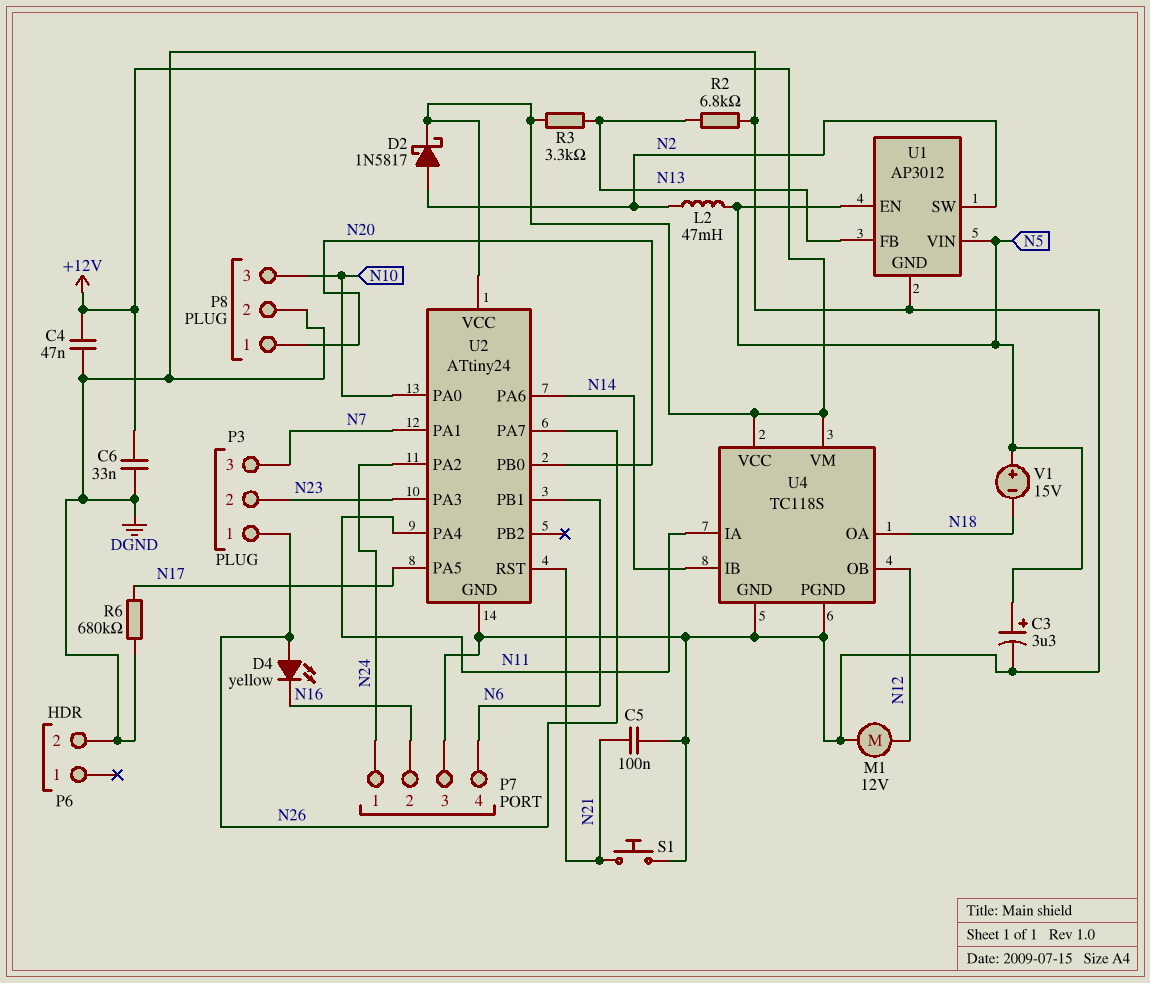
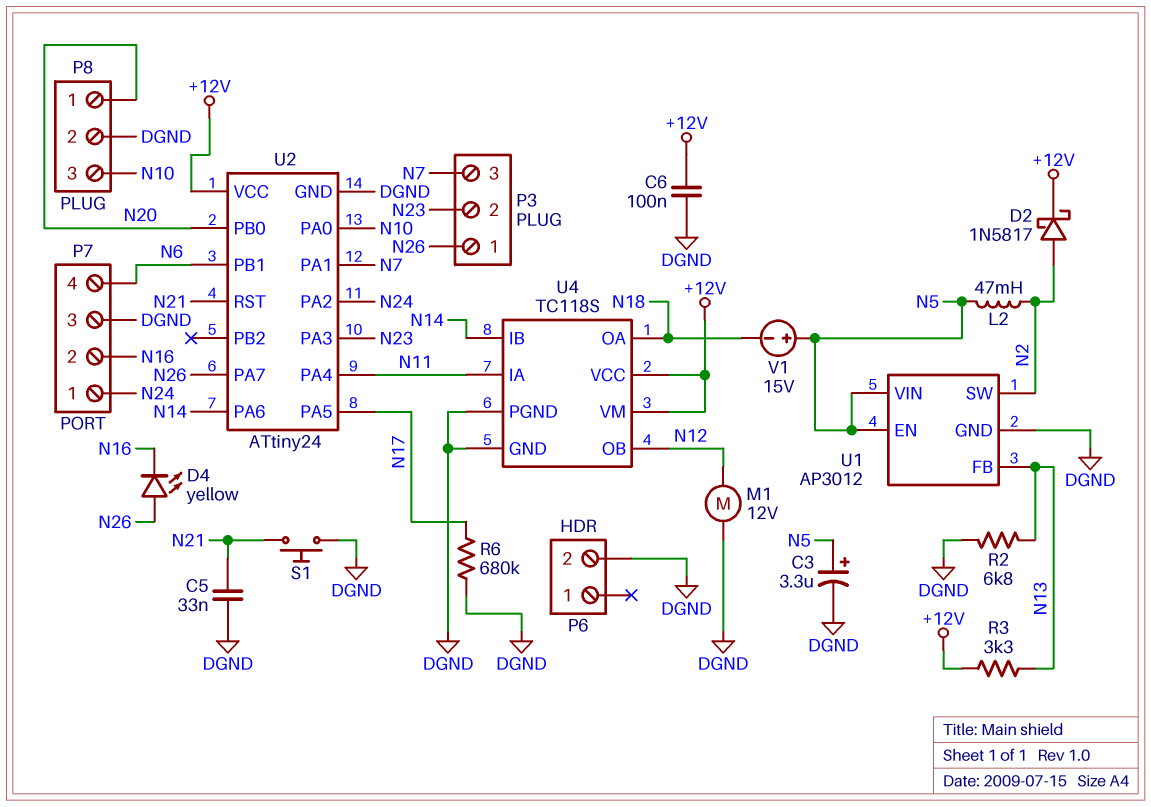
C4: 47nF (+12V, DGND) -> none
C5: 100nF (DGND, N21) -> 33nF (DGND, N21)
C6: 33nF (+12V, DGND) -> 100nF (+12V, DGND)

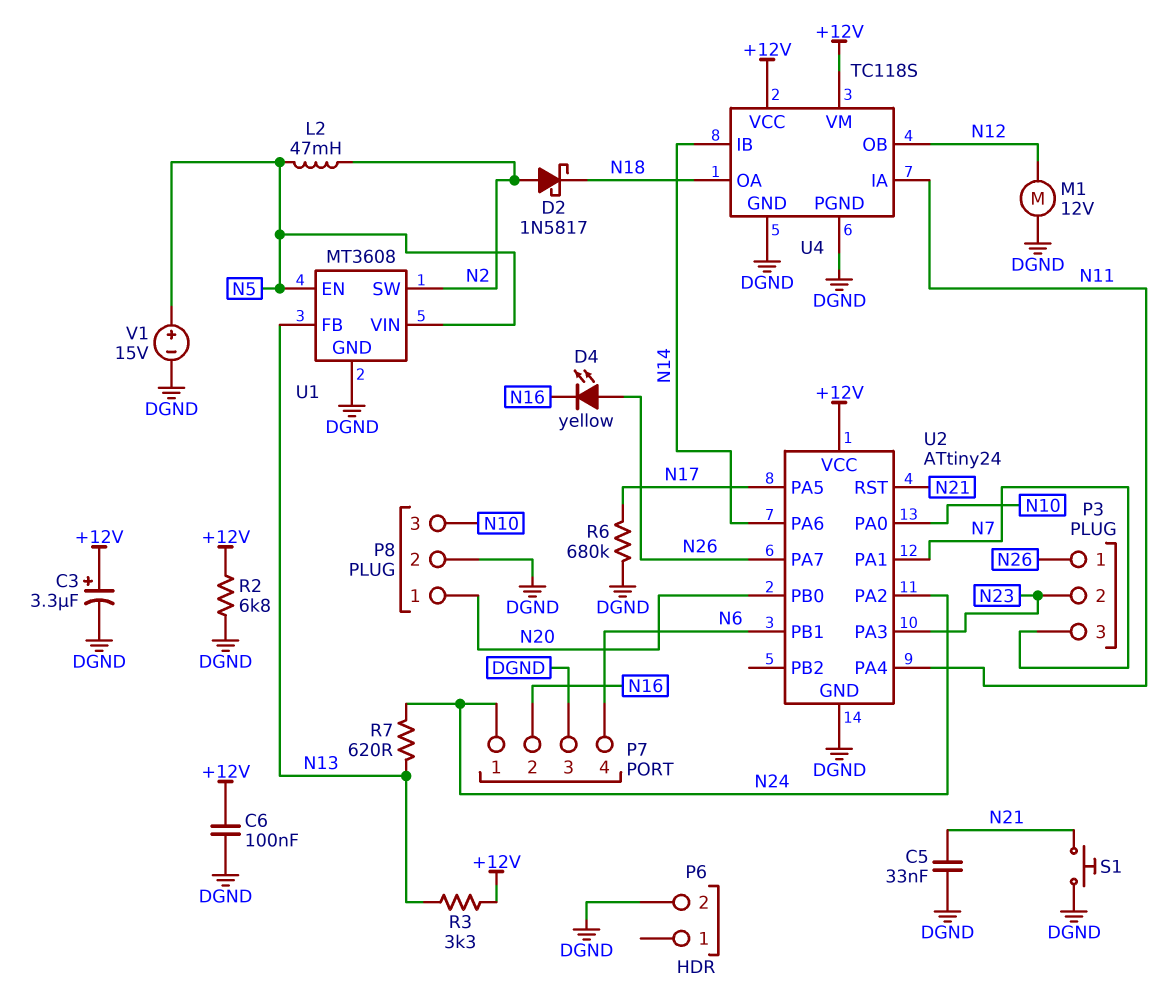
C3: 3.3uF (plus N5, minus DGND) -> 3.3uF (plus +12V, minus DGND)
D2: schottky 1N5817 (A N2, K +12V) -> schottky 1N5817 (A N2, K N18)
R2: 6.8k (DGND, N13) -> 6.8k (+12V, DGND)
R7: none -> 620 (N13, N24)
U1: AP3012 -> MT3608
V1: 15V (plus N5, minus N18) -> 15V (plus N5, minus DGND)

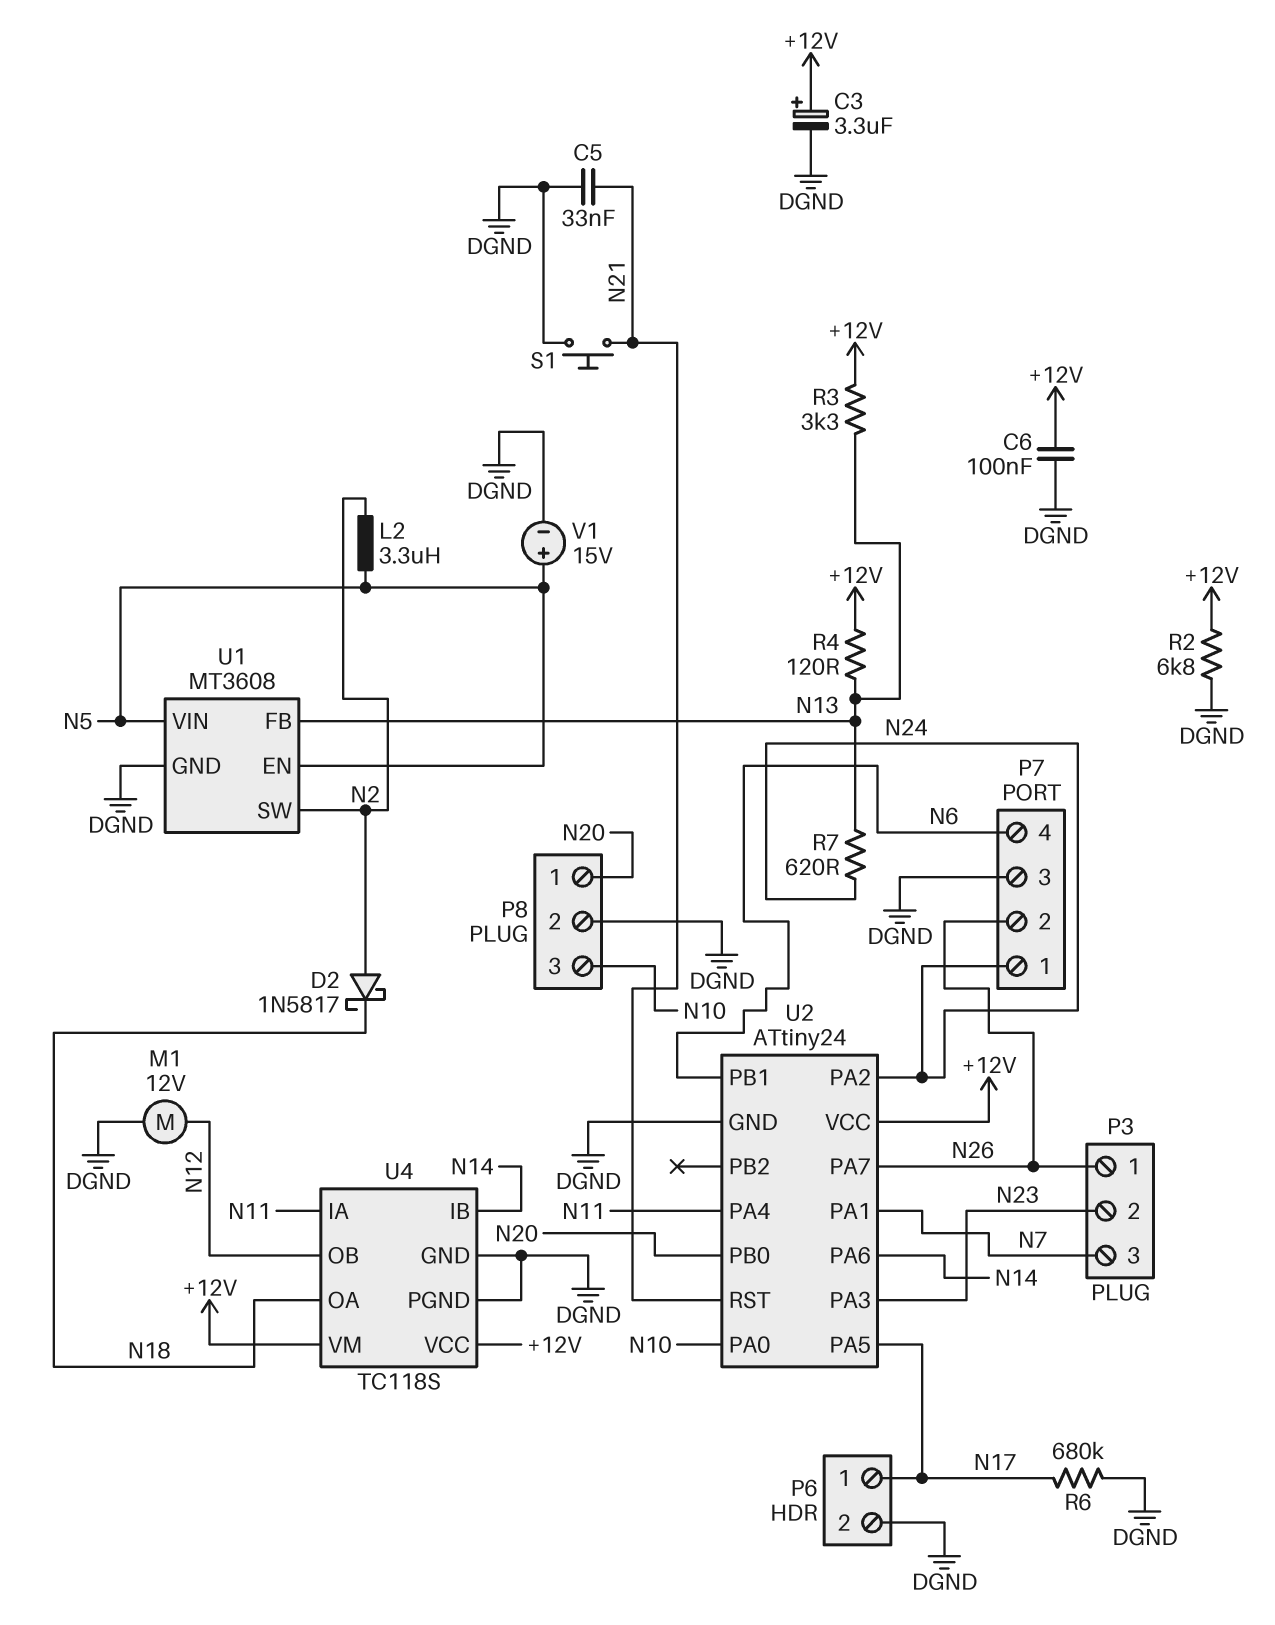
D4: LED yellow (A N26, K N16) -> none
L2: 47mH (N2, N5) -> 3.3uH (N2, N5)
P6 pin 1: none -> N17
P7 pin 2: N16 -> N26
R4: none -> 120 (+12V, N13)

